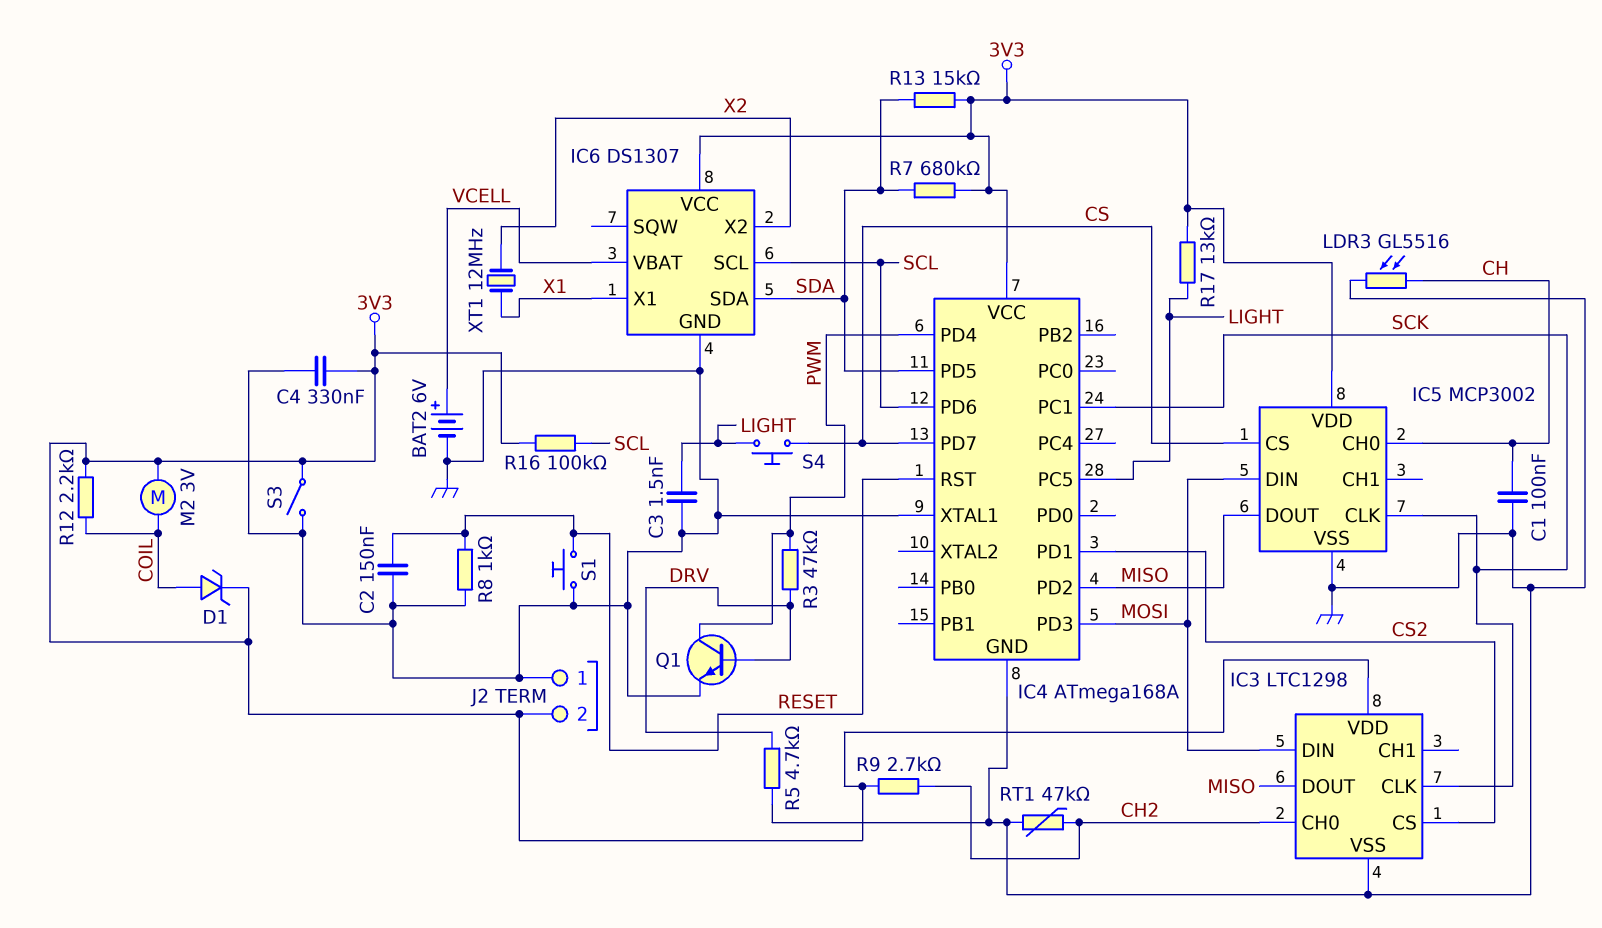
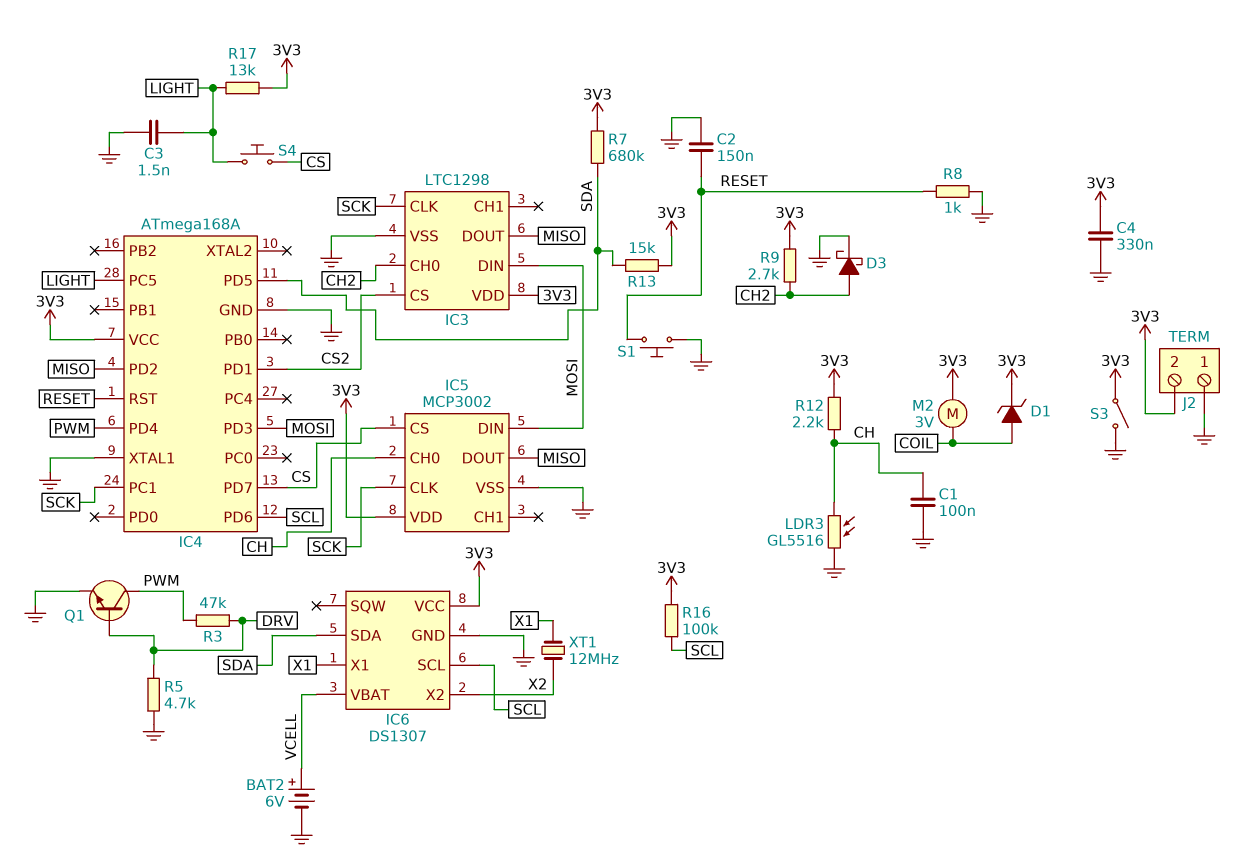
D3: none -> schottky (A CH2, K GND)
R12: 2.2k (3V3, COIL) -> 2.2k (3V3, CH)
RT1: 47k (CH2, GND) -> none

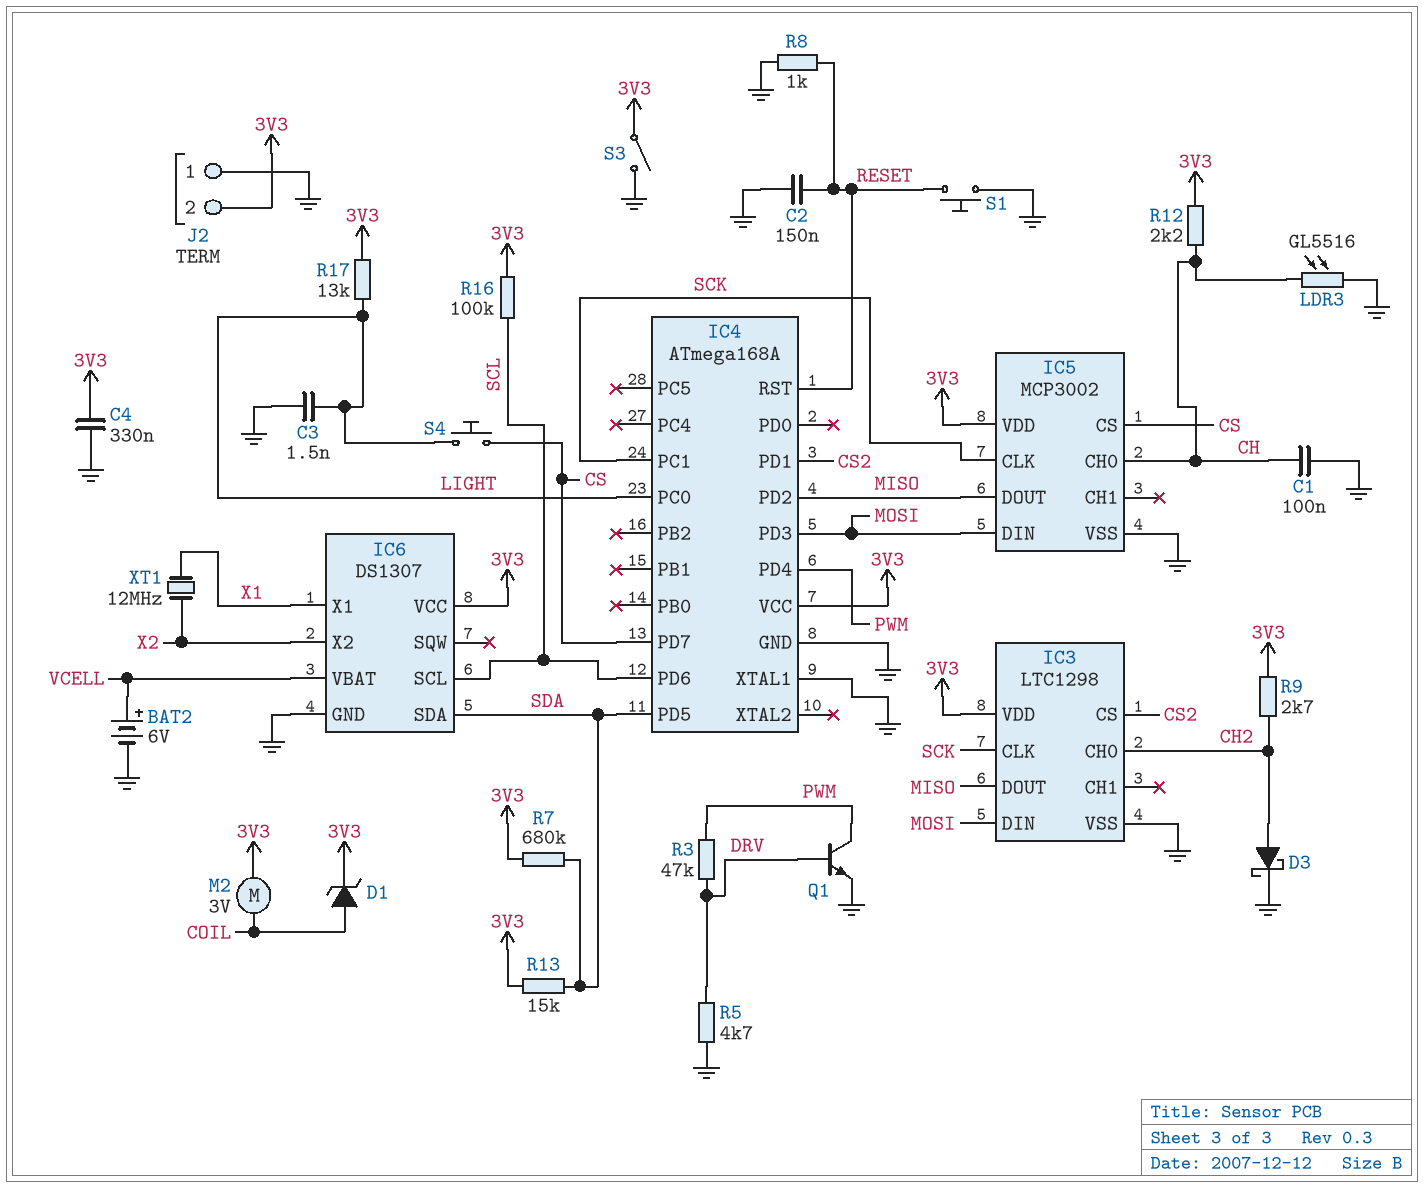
IC4 pin PC0: none -> LIGHT
IC4 pin PC5: LIGHT -> none

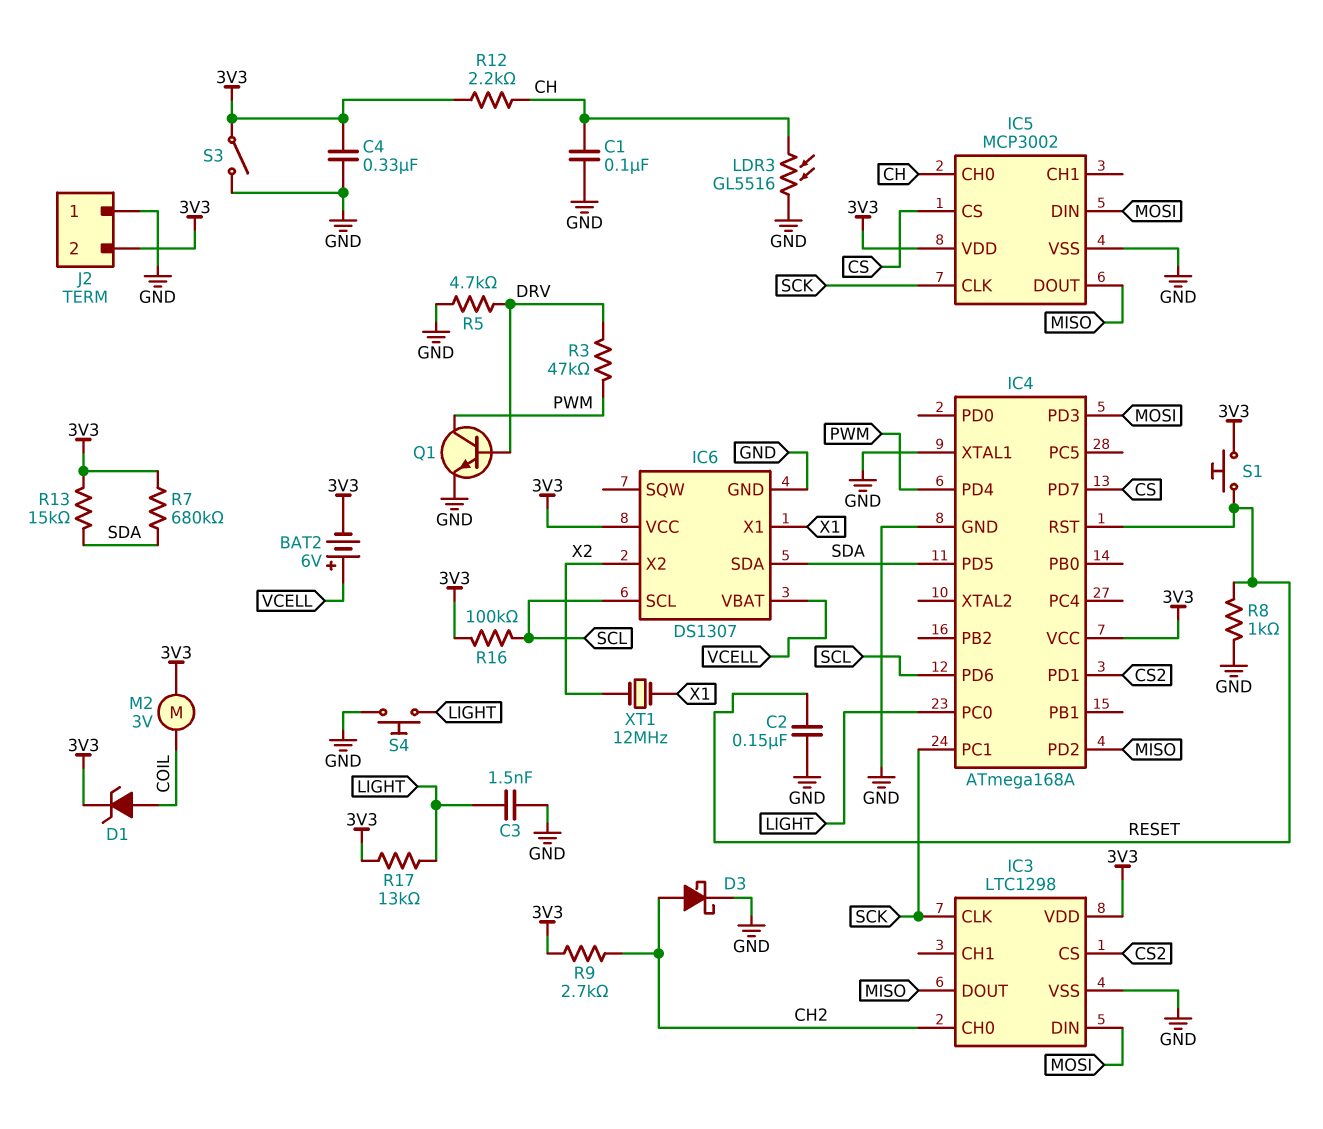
BAT2: 6V (plus VCELL, minus GND) -> 6V (plus VCELL, minus 3V3)
S1: button (GND, RESET) -> button (3V3, RESET)
S4: button (CS, LIGHT) -> button (GND, LIGHT)

